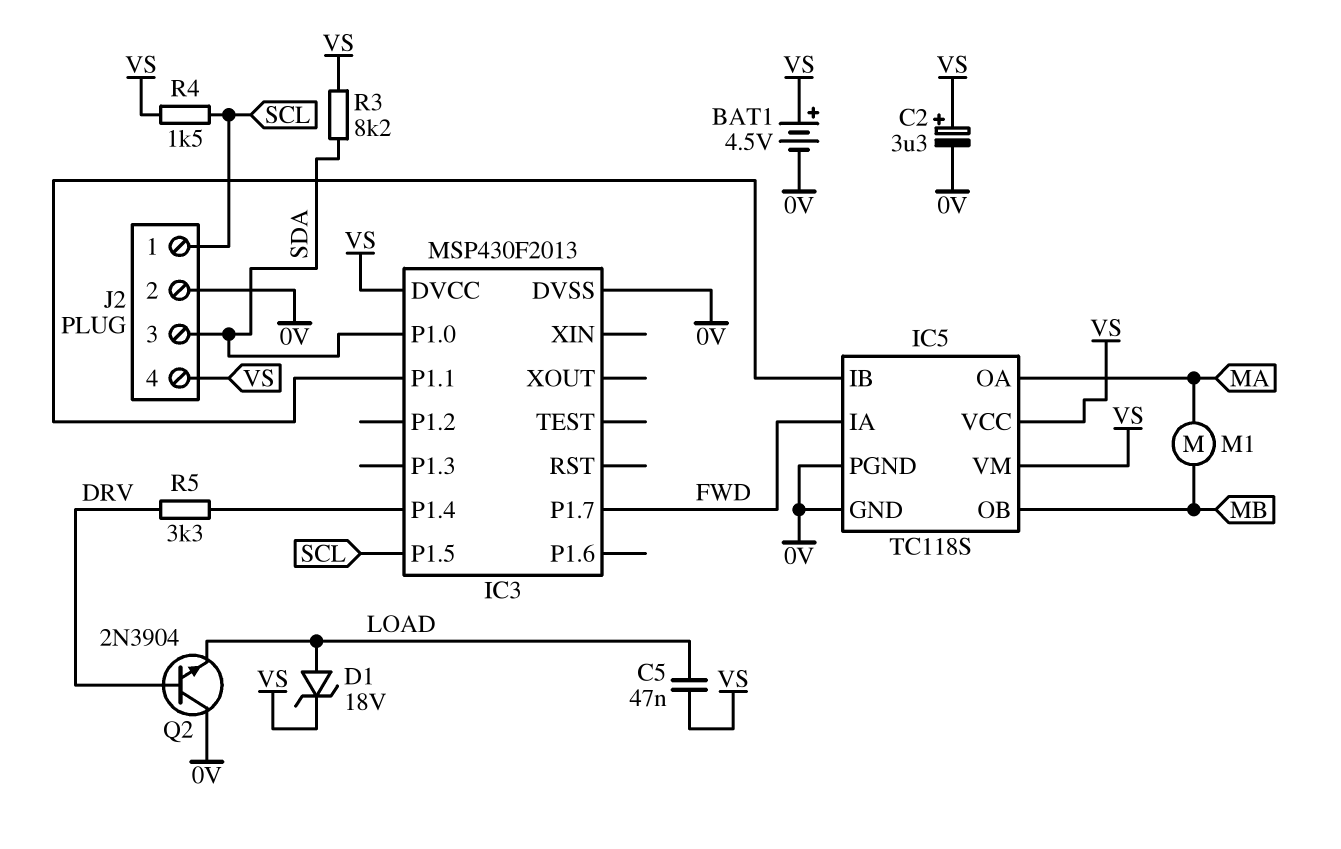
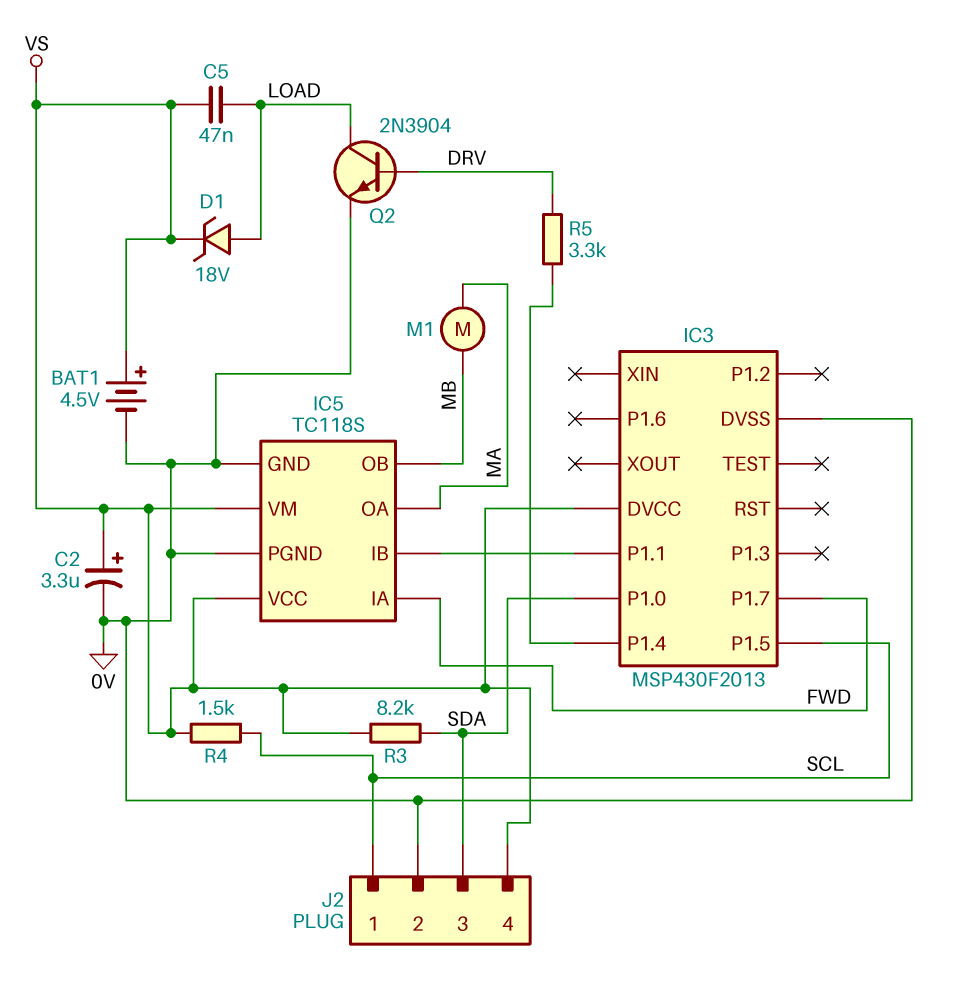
Q2: NPN 2N3904 (B DRV, C 0V, E LOAD) -> NPN 2N3904 (B DRV, C LOAD, E 0V)

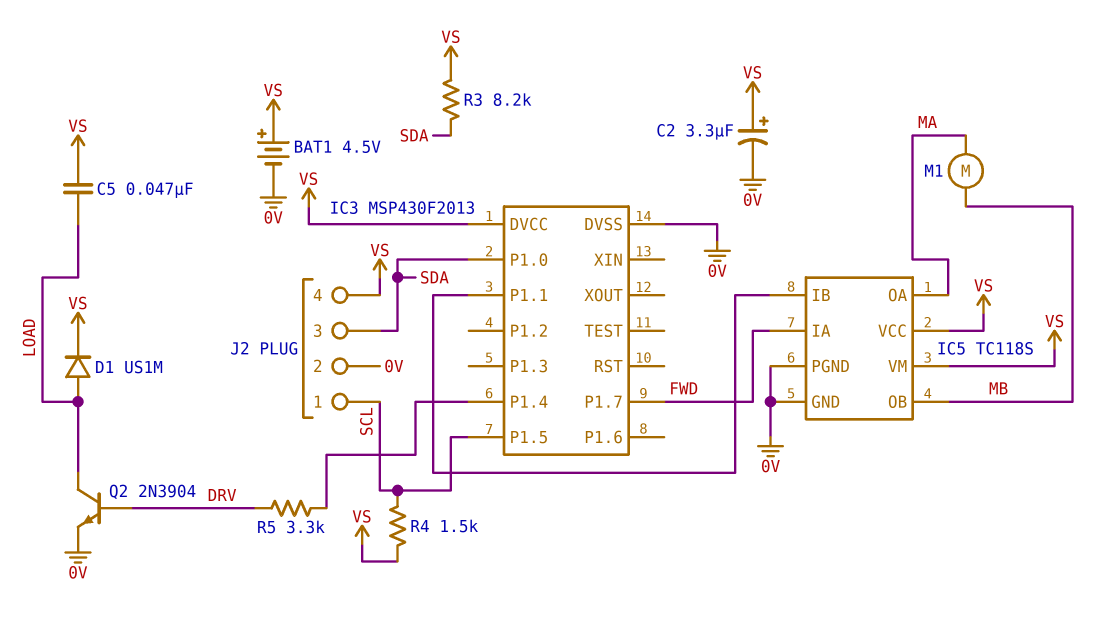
D1: zener 18V (A LOAD, K VS) -> diode US1M (A LOAD, K VS)

